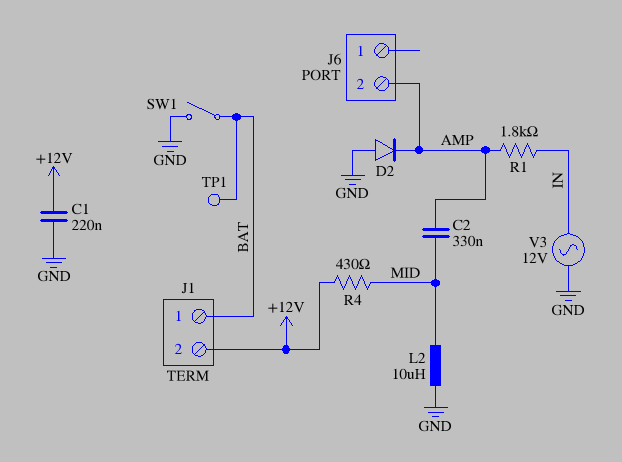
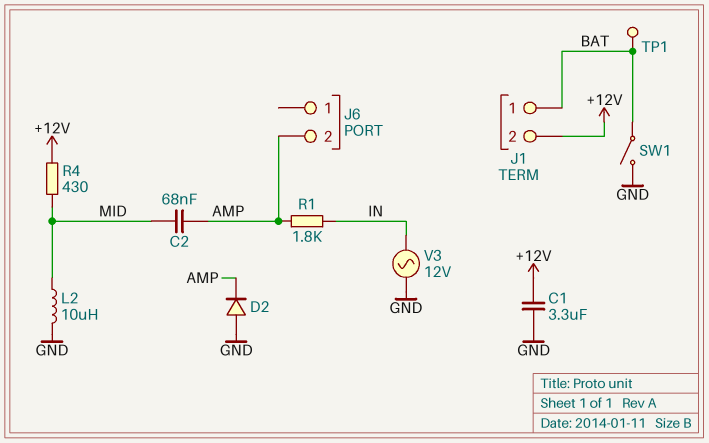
C1: 220nF (+12V, GND) -> 3.3uF (+12V, GND)
C2: 330nF (AMP, MID) -> 68nF (AMP, MID)

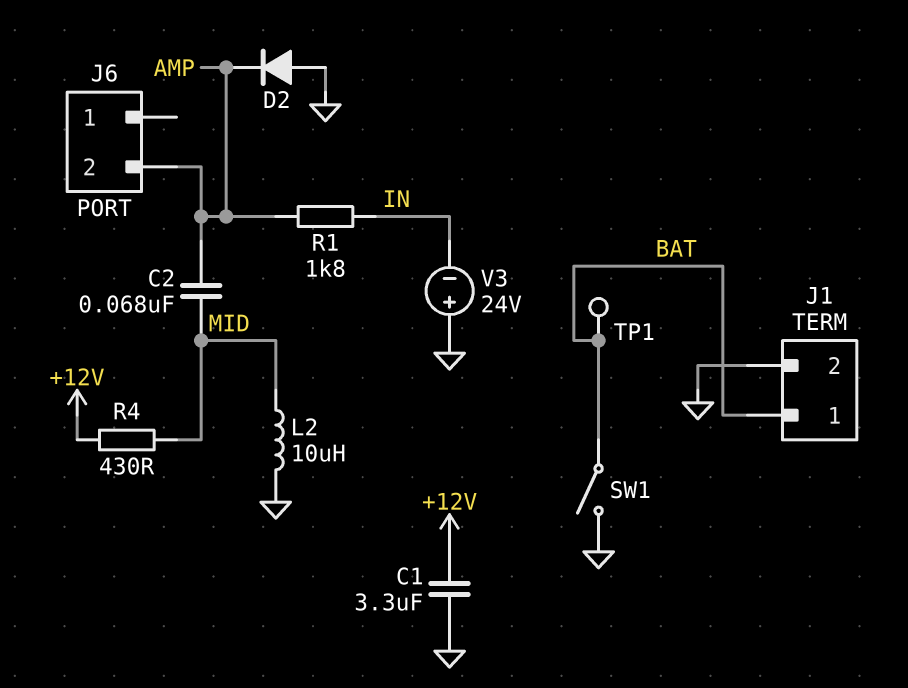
J1 pin 2: +12V -> GND
V3: AC 12V (GND, IN) -> 24V (plus GND, minus IN)

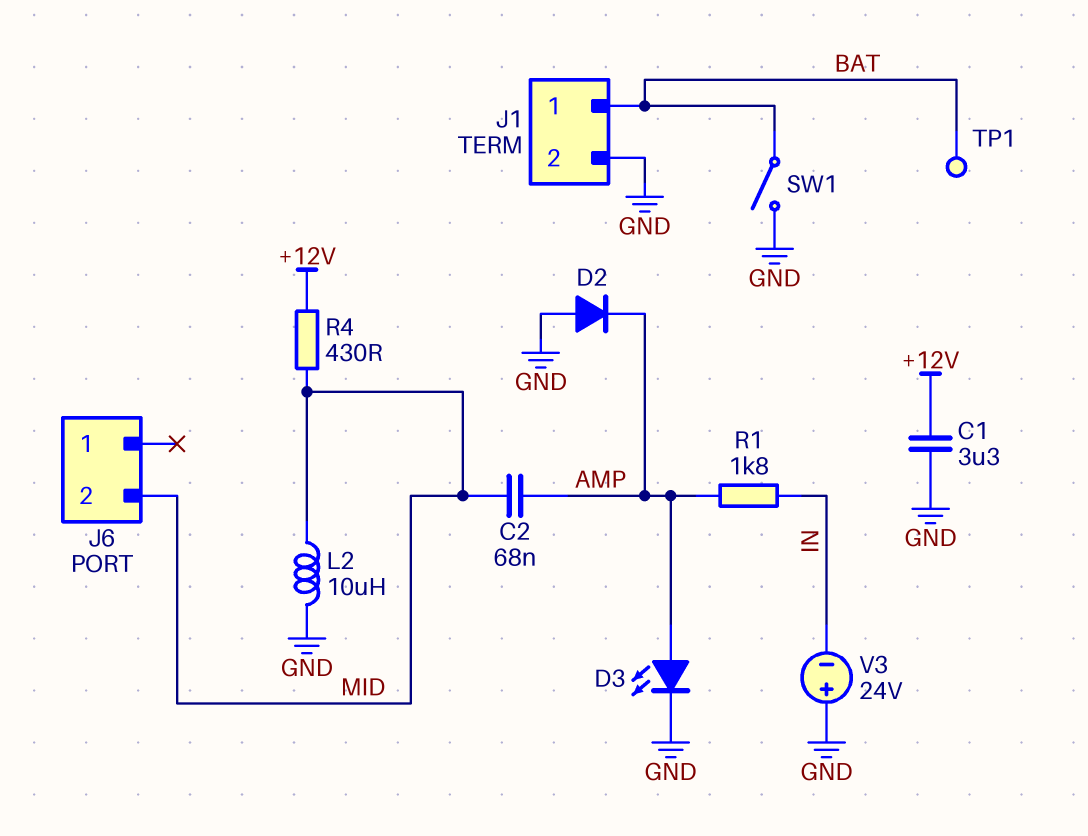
D3: none -> LED (A AMP, K GND)
J6 pin 2: AMP -> MID

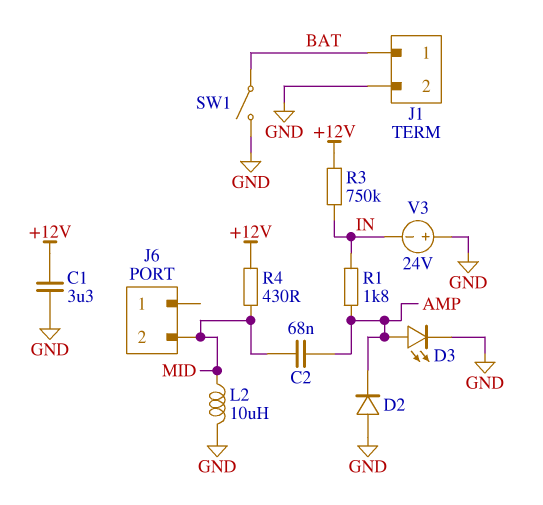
R3: none -> 750k (+12V, IN)
TP1: test point (BAT) -> none

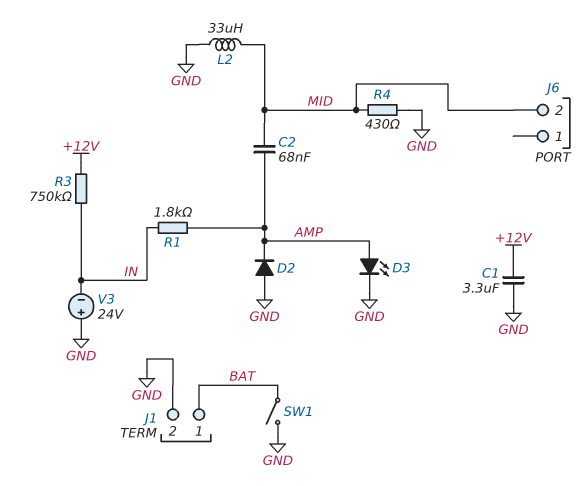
L2: 10uH (GND, MID) -> 33uH (GND, MID)
R4: 430 (+12V, MID) -> 430 (GND, MID)

